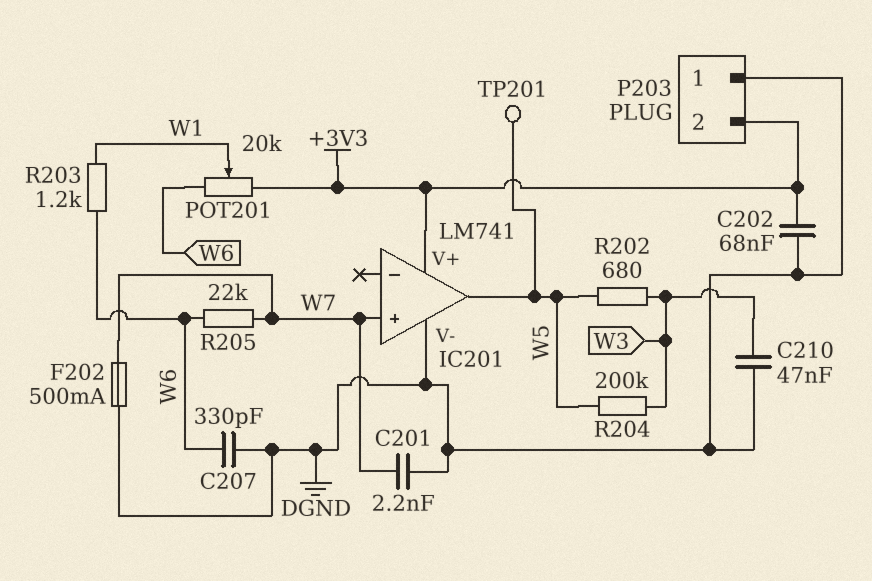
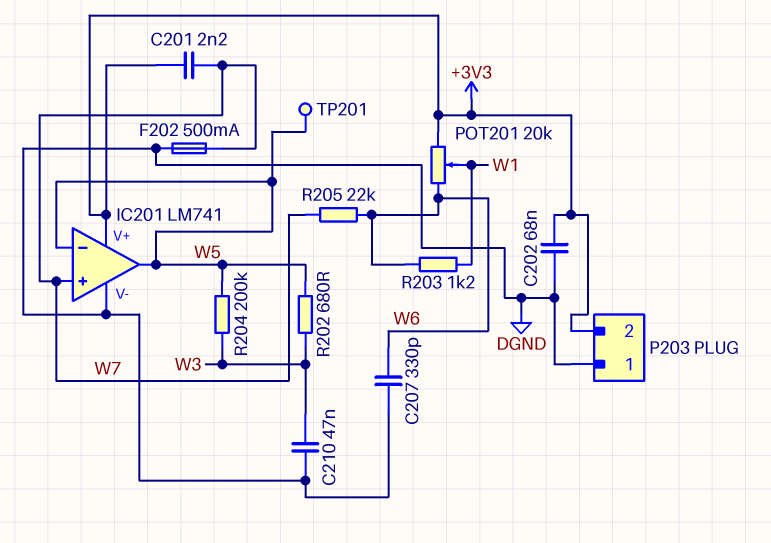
C201: 2.2nF (DGND, W7) -> 2.2nF (+3V3, W7)
IC201 pin in-: none -> W5

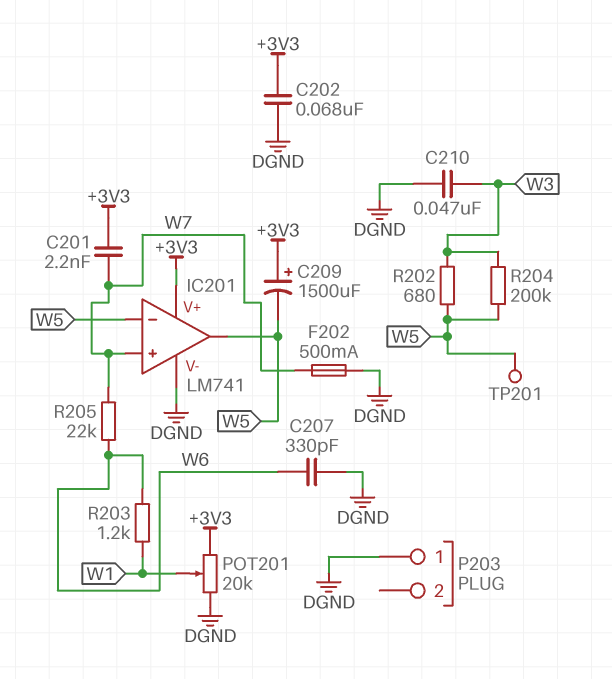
C209: none -> 1500uF (plus +3V3, minus W5)
P203 pin 2: +3V3 -> none
POT201: 20k (+3V3, W6, wiper W1) -> 20k (+3V3, DGND, wiper W1)

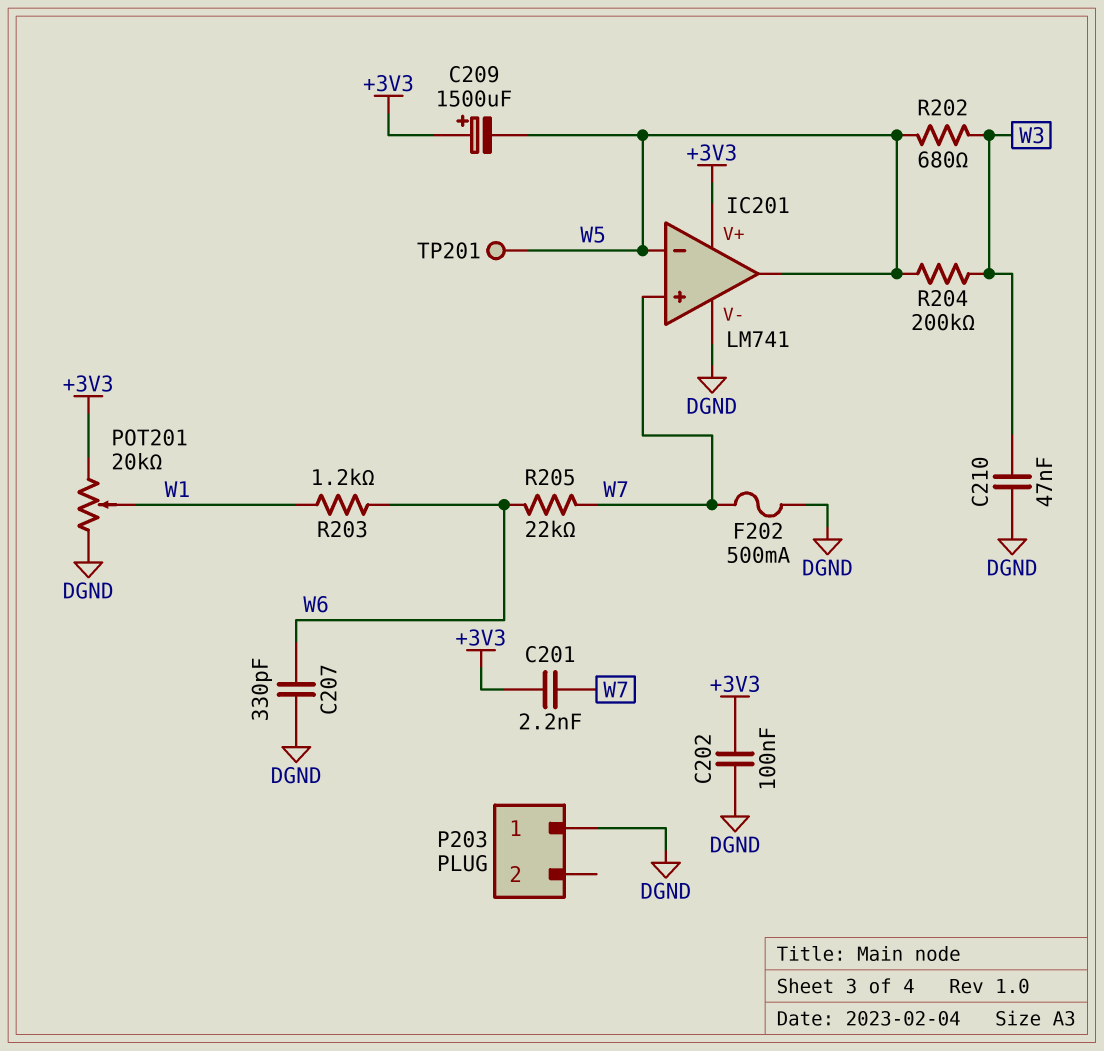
C202: 68nF (+3V3, DGND) -> 100nF (+3V3, DGND)

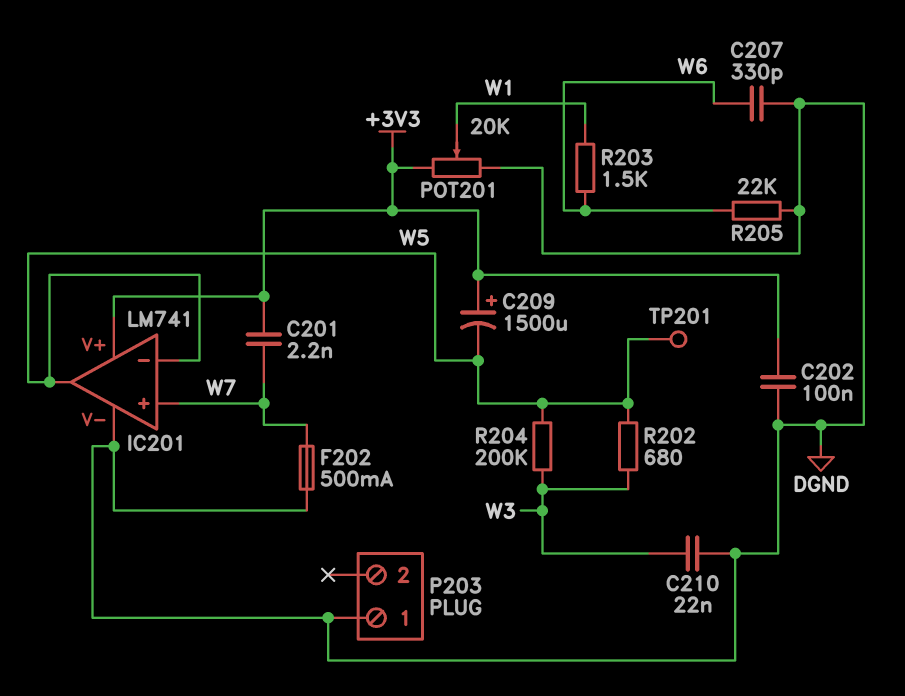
C210: 47nF (DGND, W3) -> 22nF (DGND, W3)
R203: 1.2k (W1, W6) -> 1.5k (W1, W6)
R205: 22k (W6, W7) -> 22k (DGND, W6)

